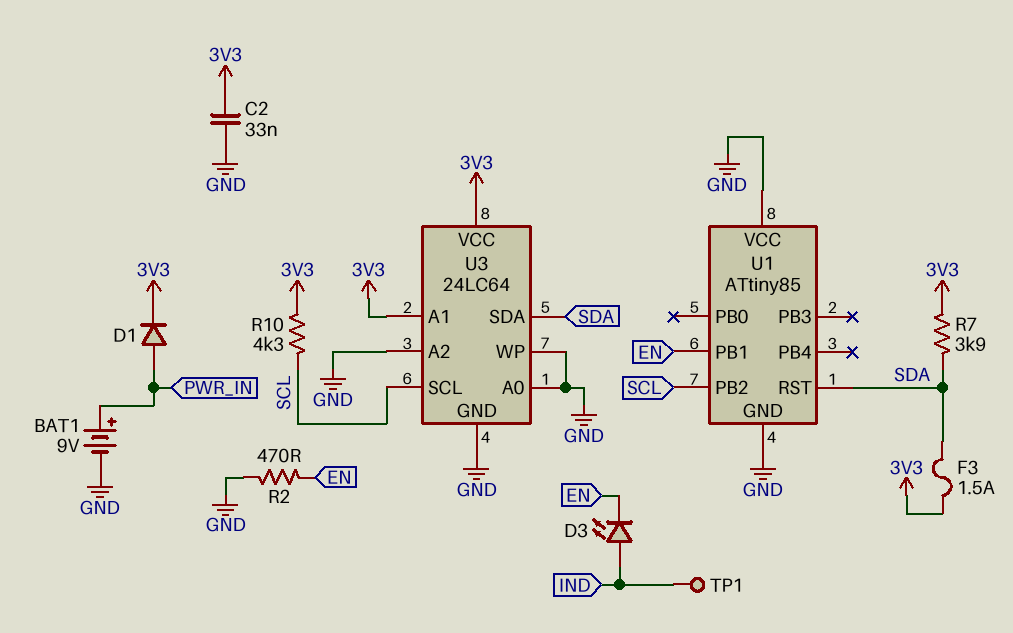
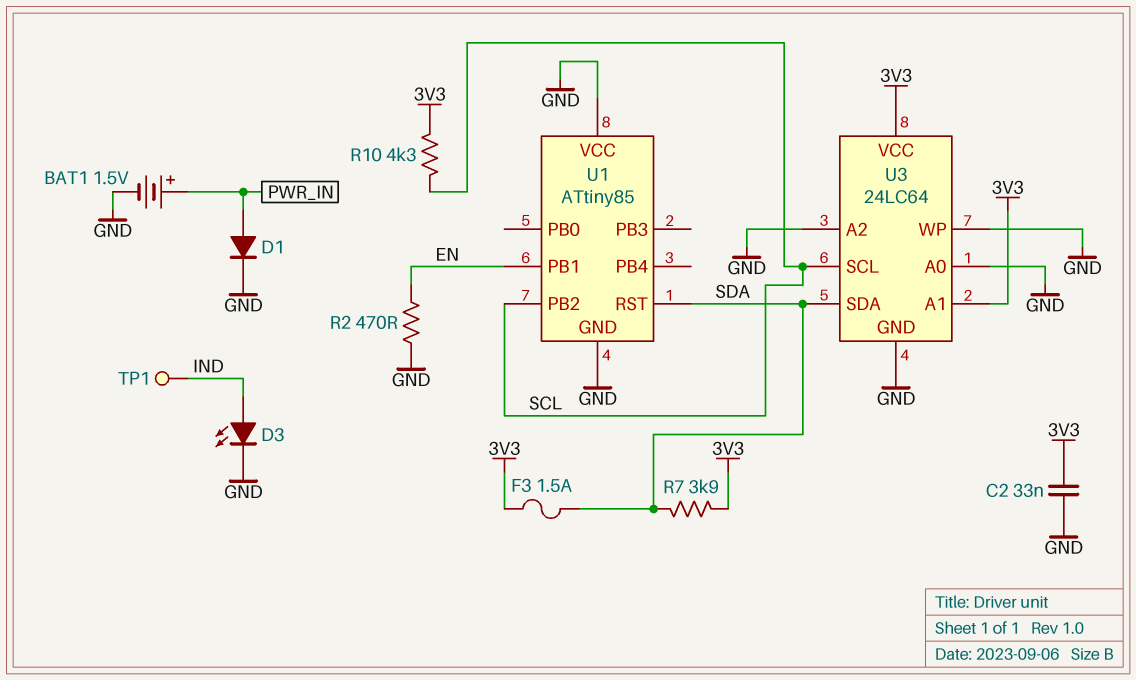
BAT1: 9V (plus PWR_IN, minus GND) -> 1.5V (plus PWR_IN, minus GND)
D1: diode (A PWR_IN, K 3V3) -> diode (A PWR_IN, K GND)
D3: LED (A IND, K EN) -> LED (A IND, K GND)

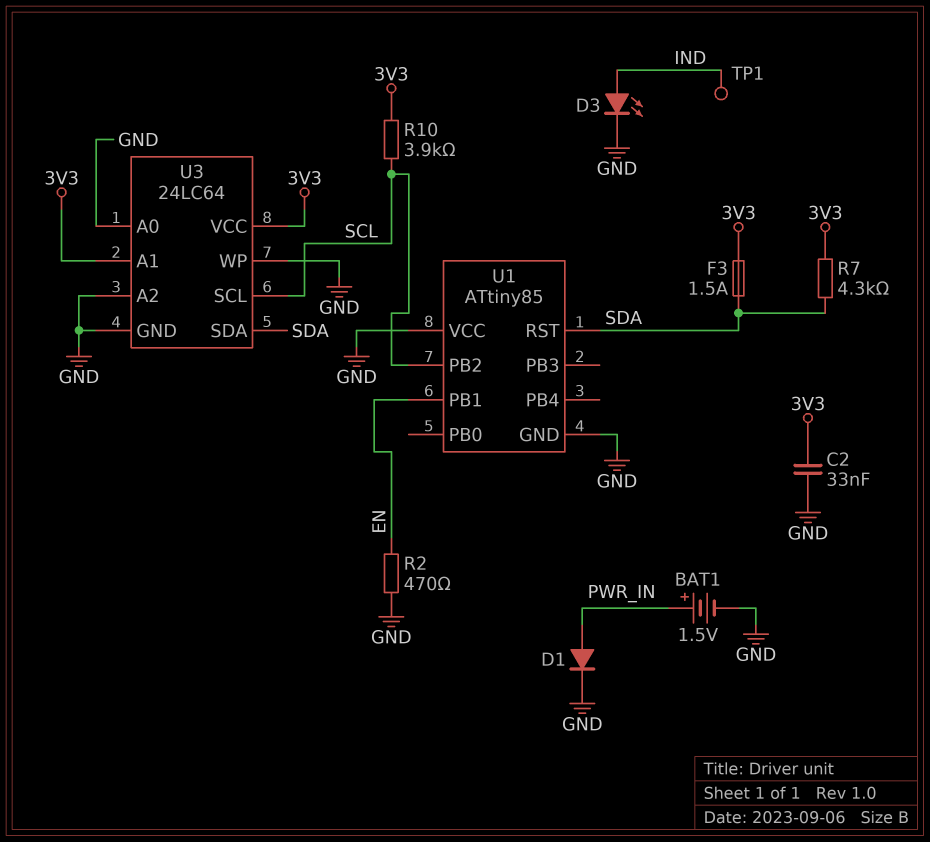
R7: 3.9k (3V3, SDA) -> 4.3k (3V3, SDA)
R10: 4.3k (3V3, SCL) -> 3.9k (3V3, SCL)

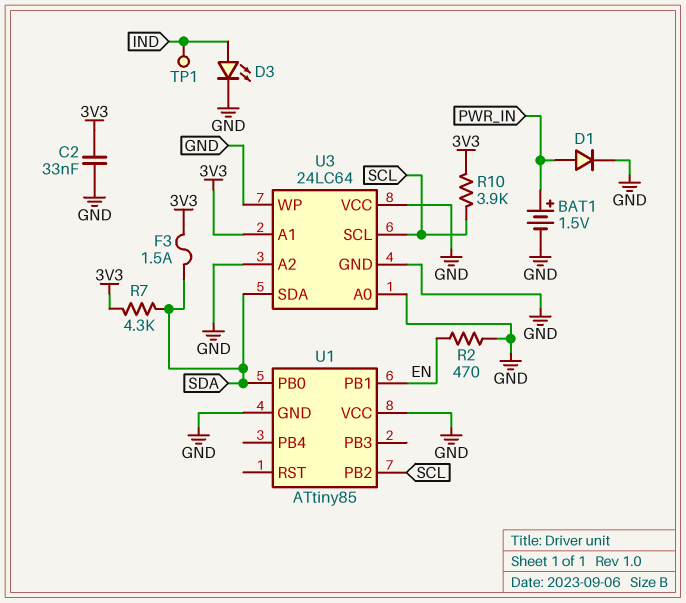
U1 pin PB0: none -> SDA
U1 pin RST: SDA -> none
U3 pin VCC: 3V3 -> GND

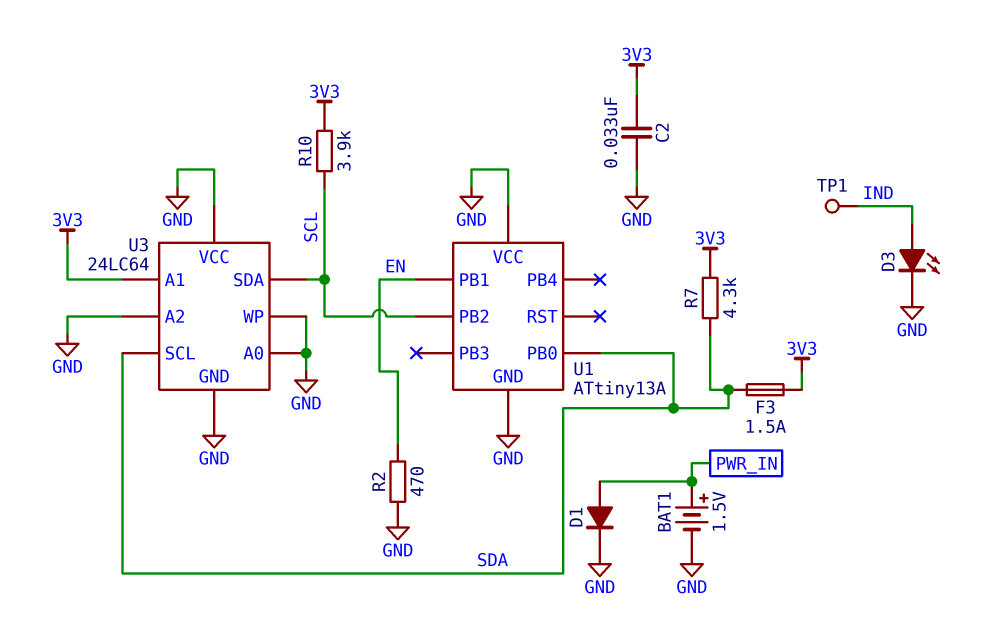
U1: ATtiny85 -> ATtiny13A
U3 pin SCL: SCL -> SDA
U3 pin SDA: SDA -> SCL

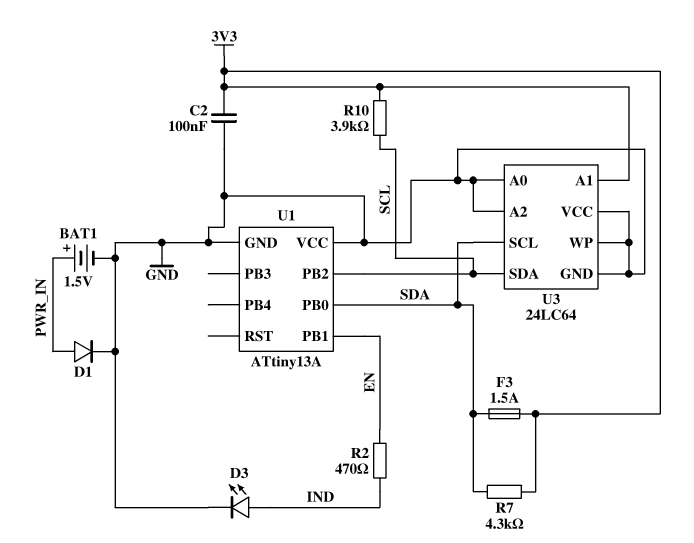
C2: 33nF (3V3, GND) -> 100nF (3V3, GND)
R2: 470 (EN, GND) -> 470 (EN, IND)
TP1: test point (IND) -> none

